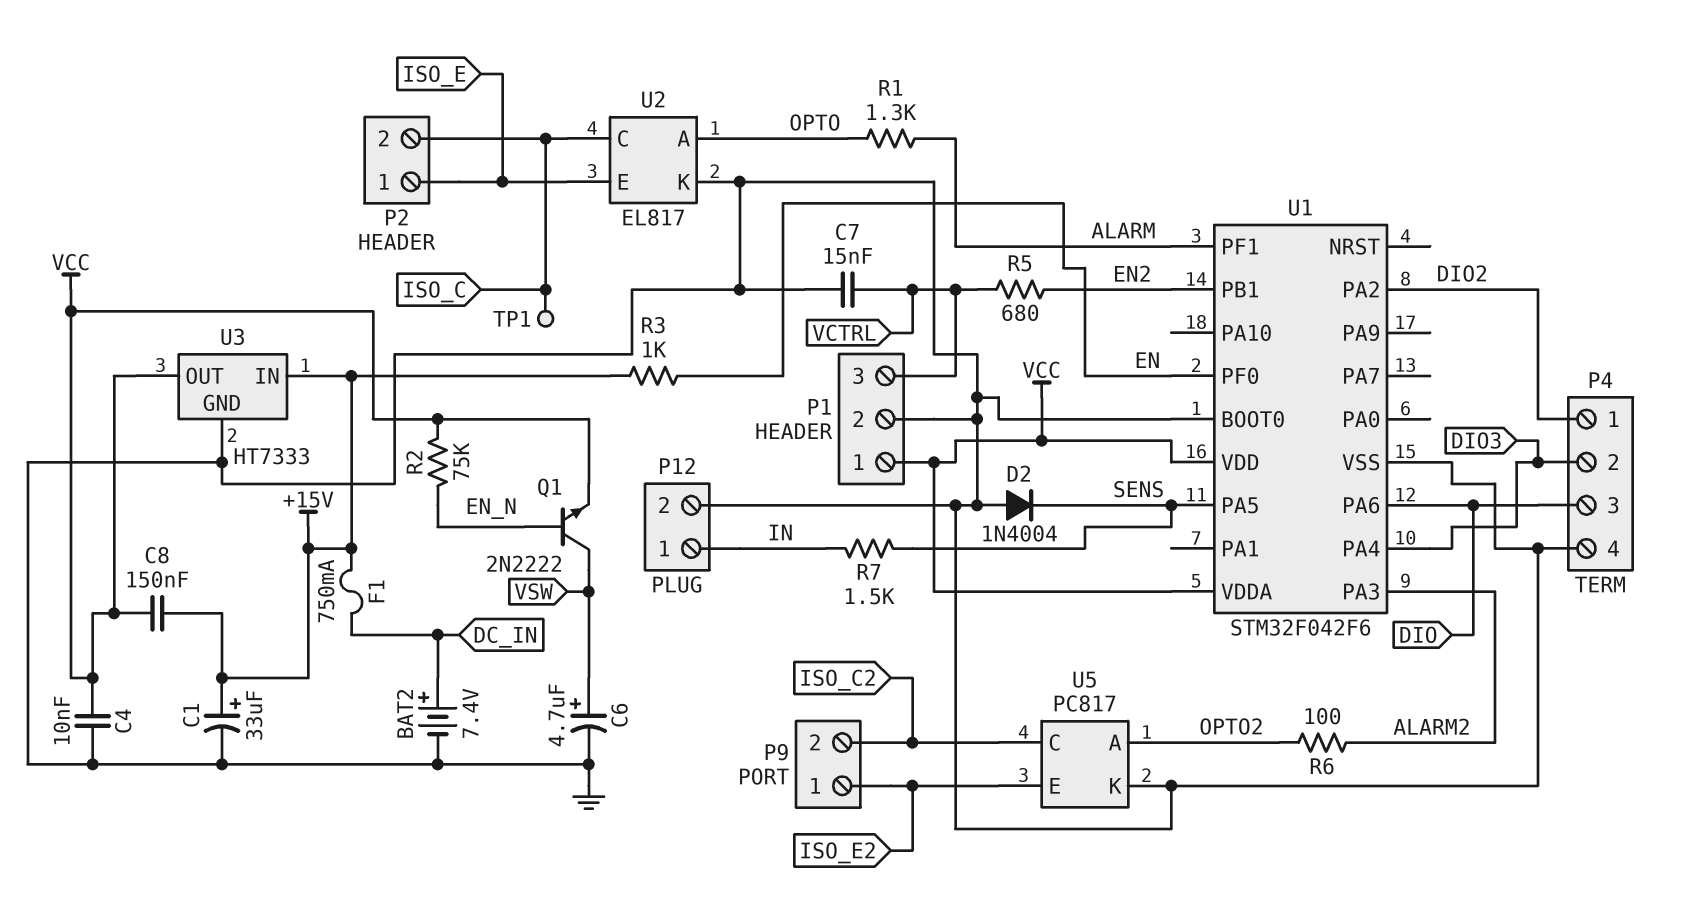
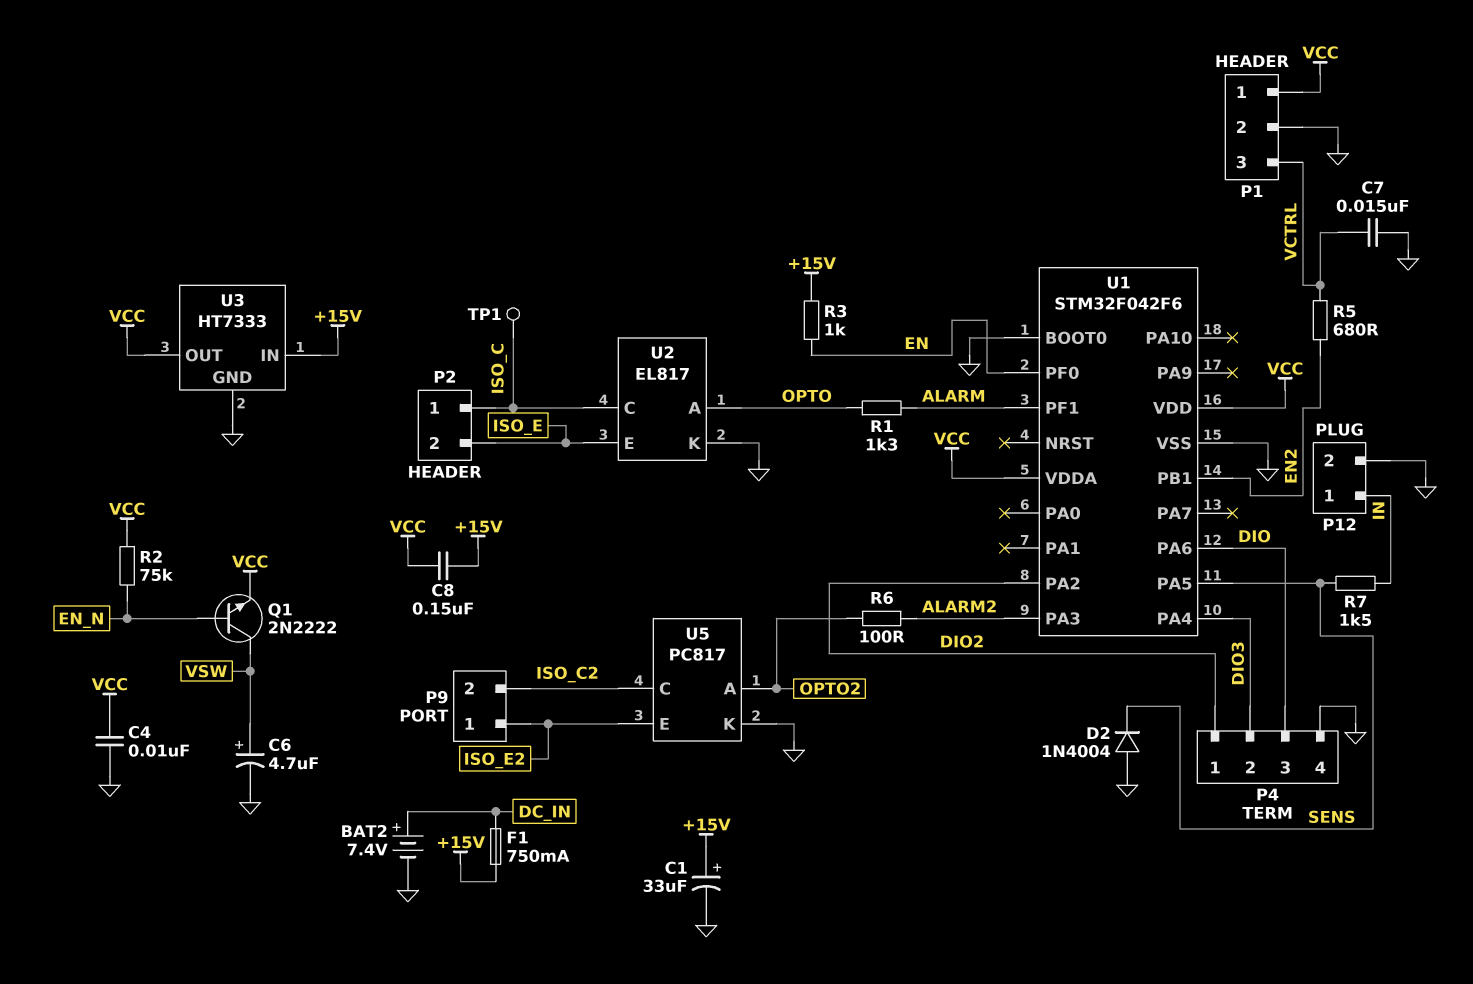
P2 pin 1: ISO_E -> ISO_C
P2 pin 2: ISO_C -> ISO_E

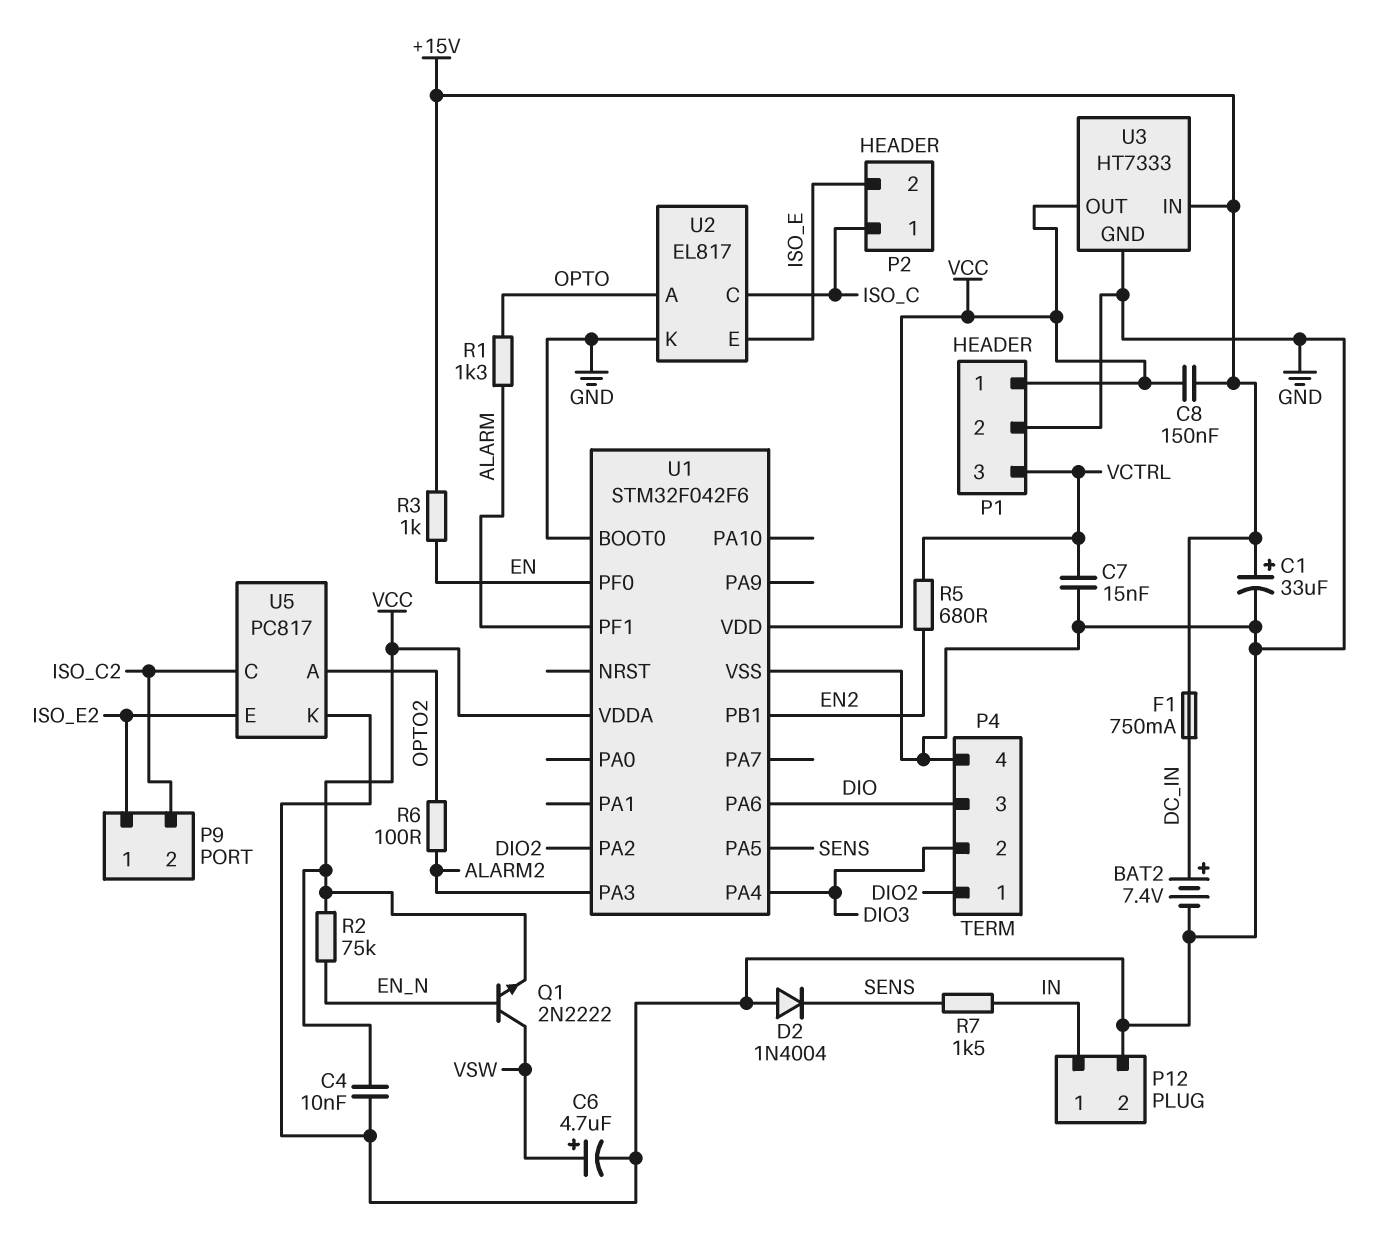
TP1: test point (ISO_C) -> none

